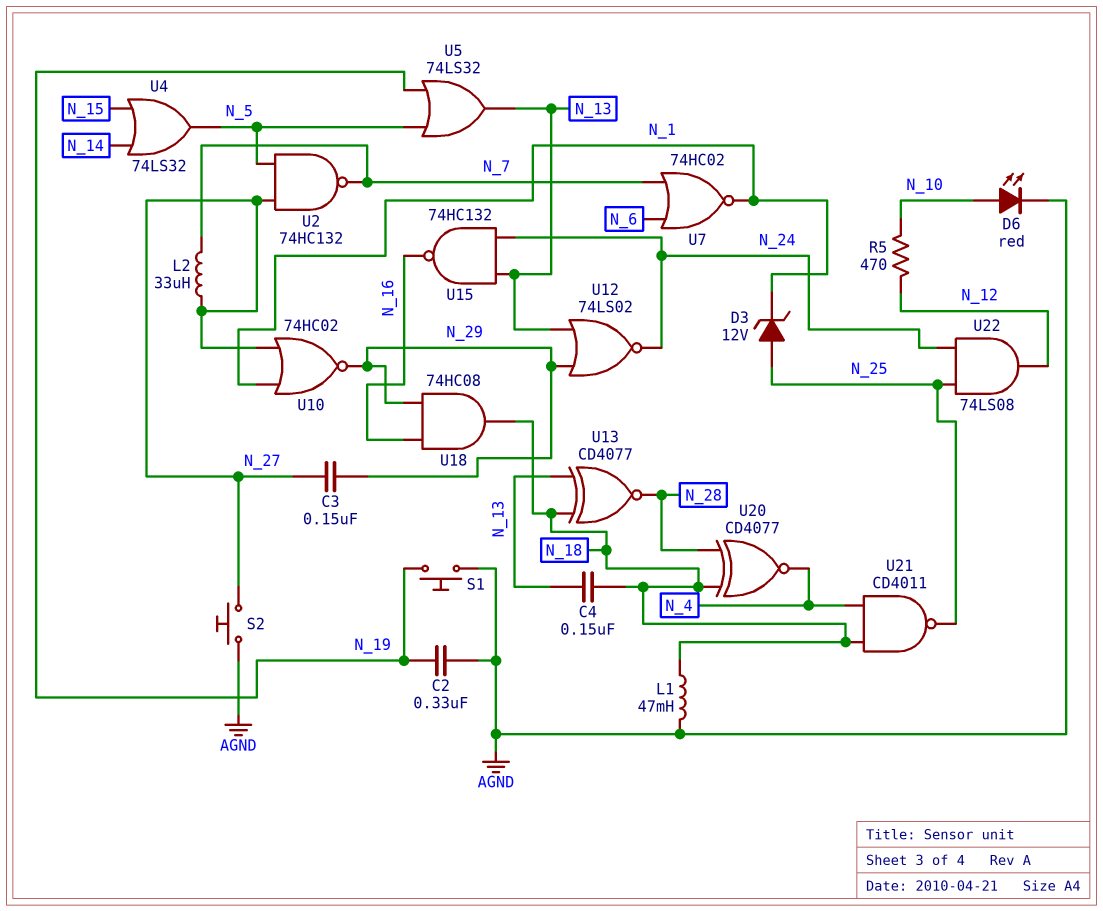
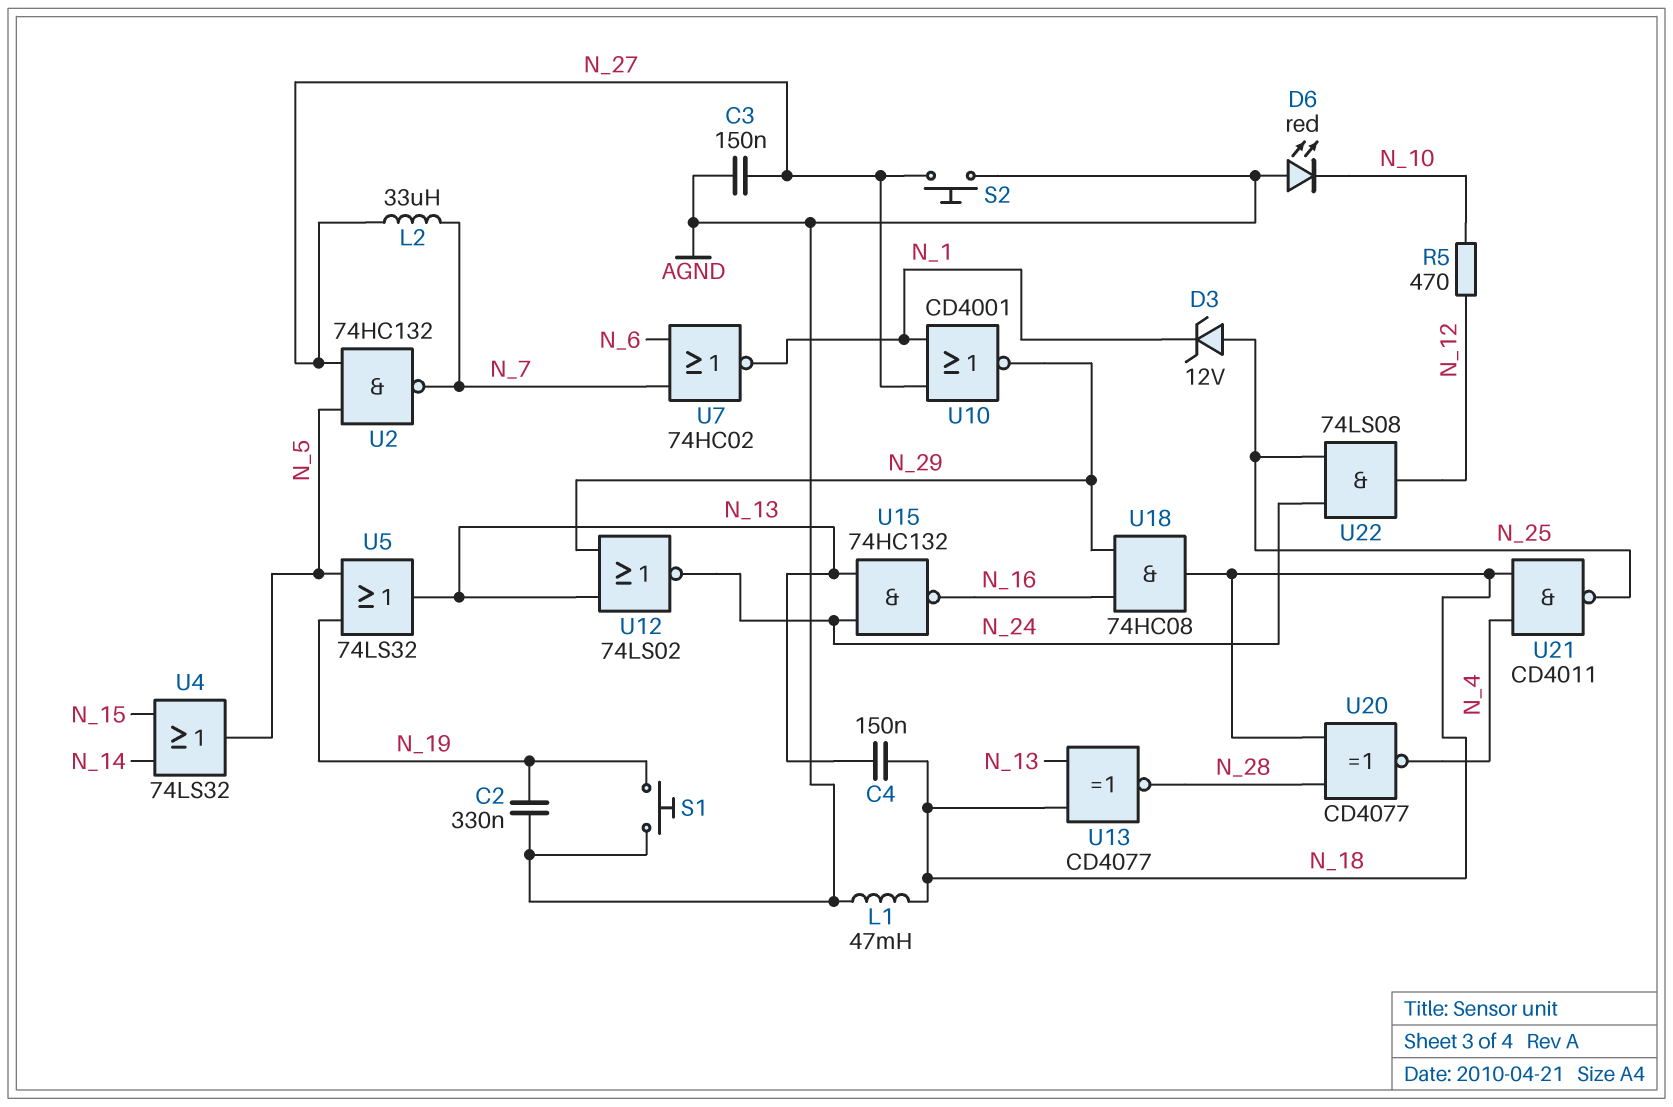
C3: 150nF (N_27, N_29) -> 150nF (AGND, N_27)
D6: LED red (A N_10, K AGND) -> LED red (A AGND, K N_10)
U10: NOR 74HC02 (in N_1, in N_27, out N_29) -> NOR CD4001 (in N_1, in N_27, out N_29)

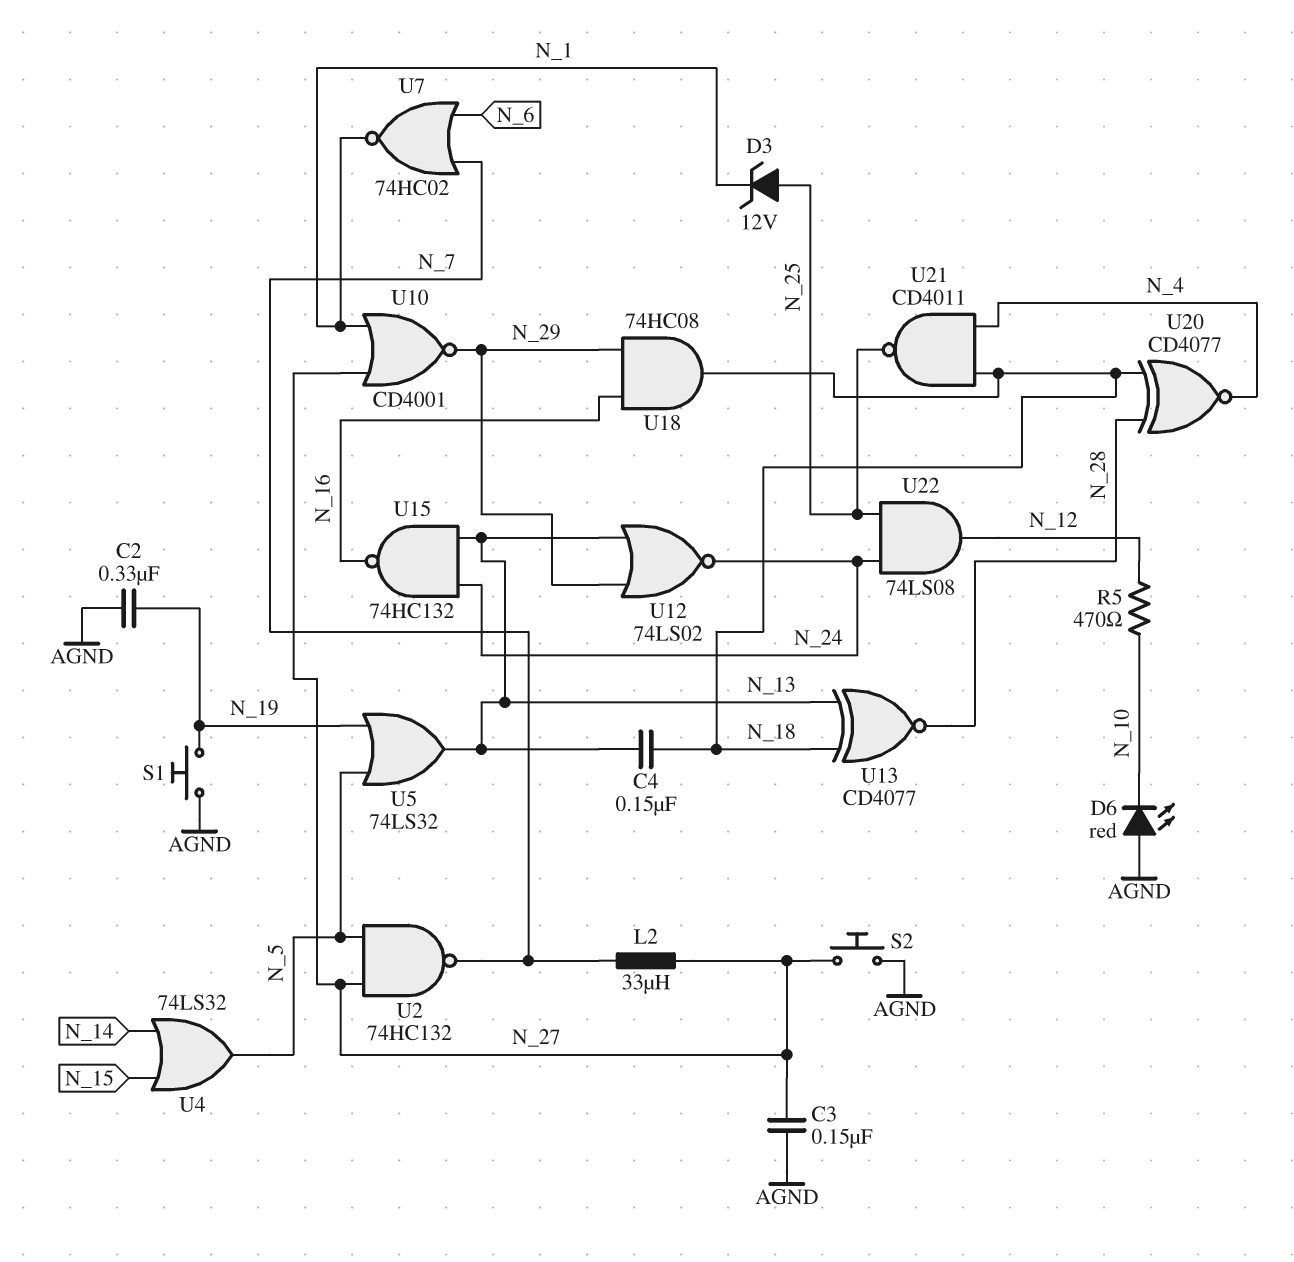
L1: 47mH (AGND, N_18) -> none

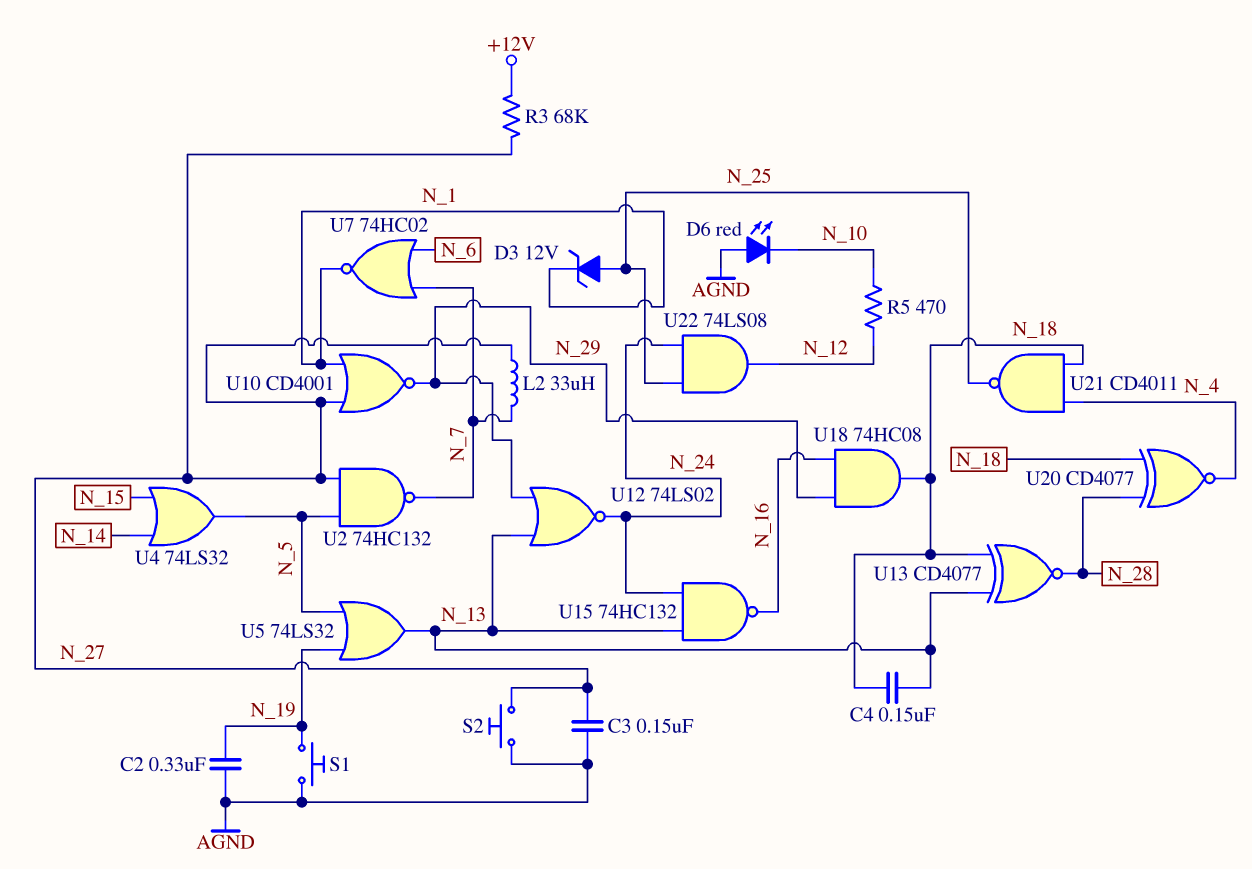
R3: none -> 68k (+12V, N_27)

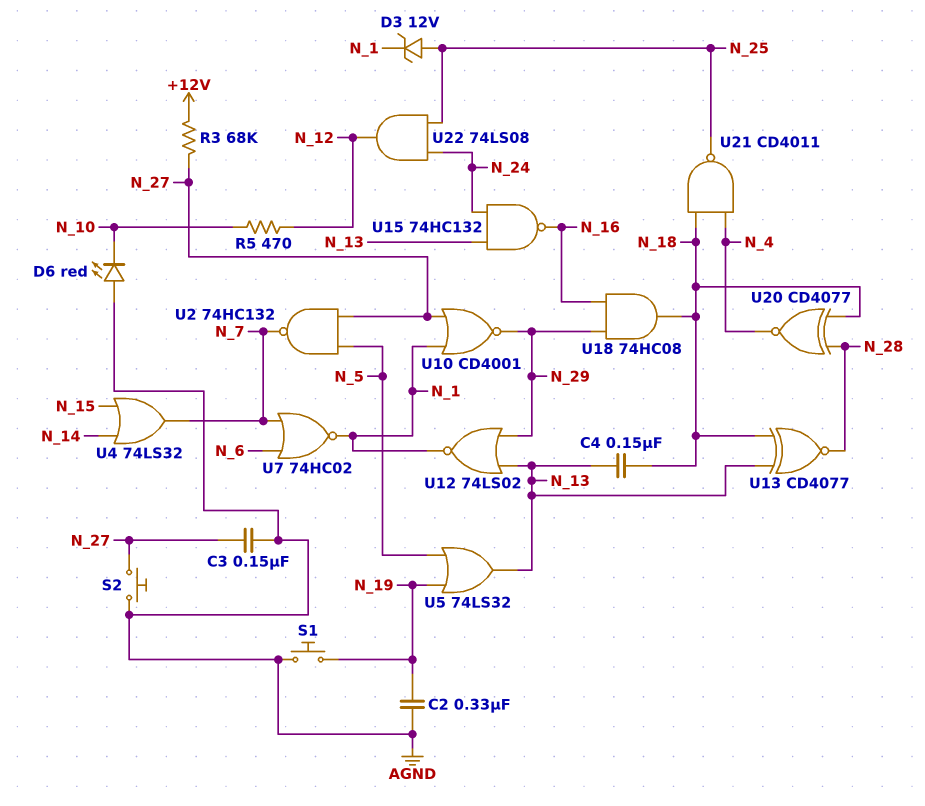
L2: 33uH (N_7, N_27) -> none
U4: OR 74LS32 (in N_14, in N_15, out N_5) -> OR 74LS32 (in N_14, in N_15, out N_7)
U12: NOR 74LS02 (in N_13, in N_29, out N_24) -> NOR 74LS02 (in N_13, in N_29, out N_1)

